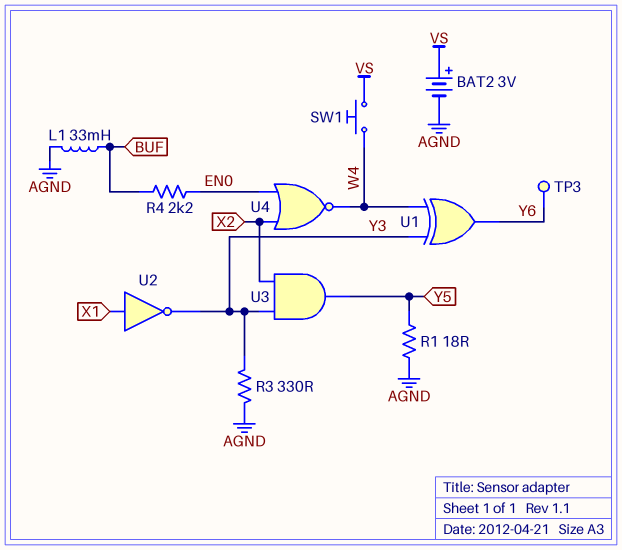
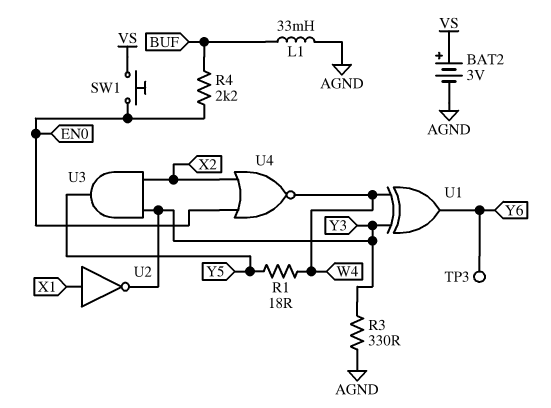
R1: 18 (AGND, Y5) -> 18 (W4, Y5)
SW1: button (VS, W4) -> button (EN0, VS)

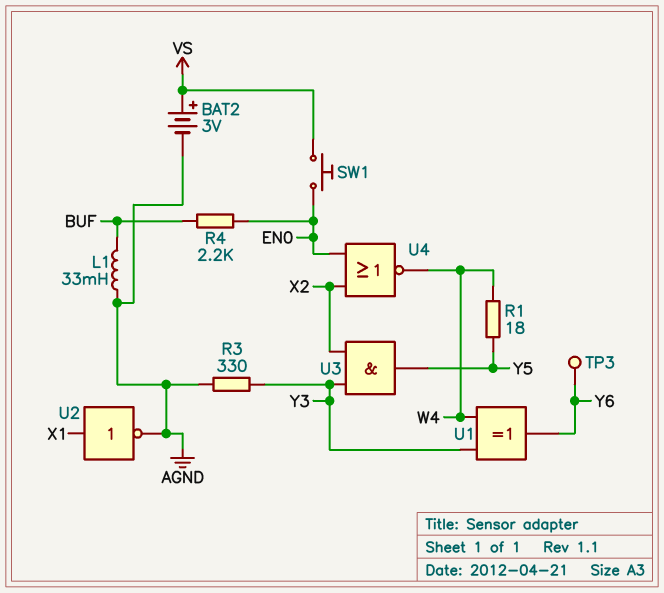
U2: NOT (in X1, out Y3) -> NOT (in X1, out AGND)

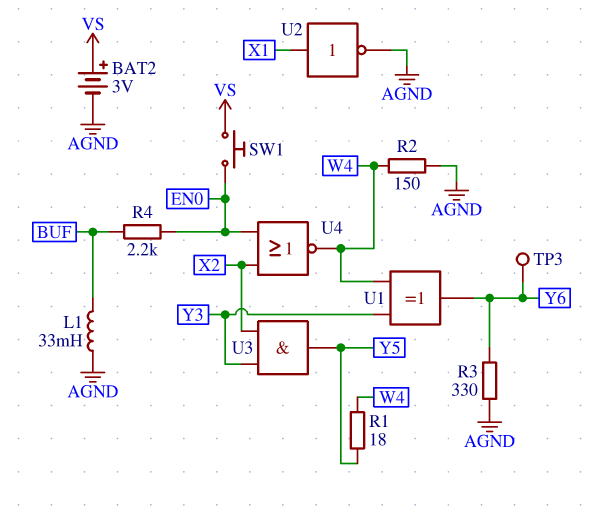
R2: none -> 150 (AGND, W4)
R3: 330 (AGND, Y3) -> 330 (AGND, Y6)

